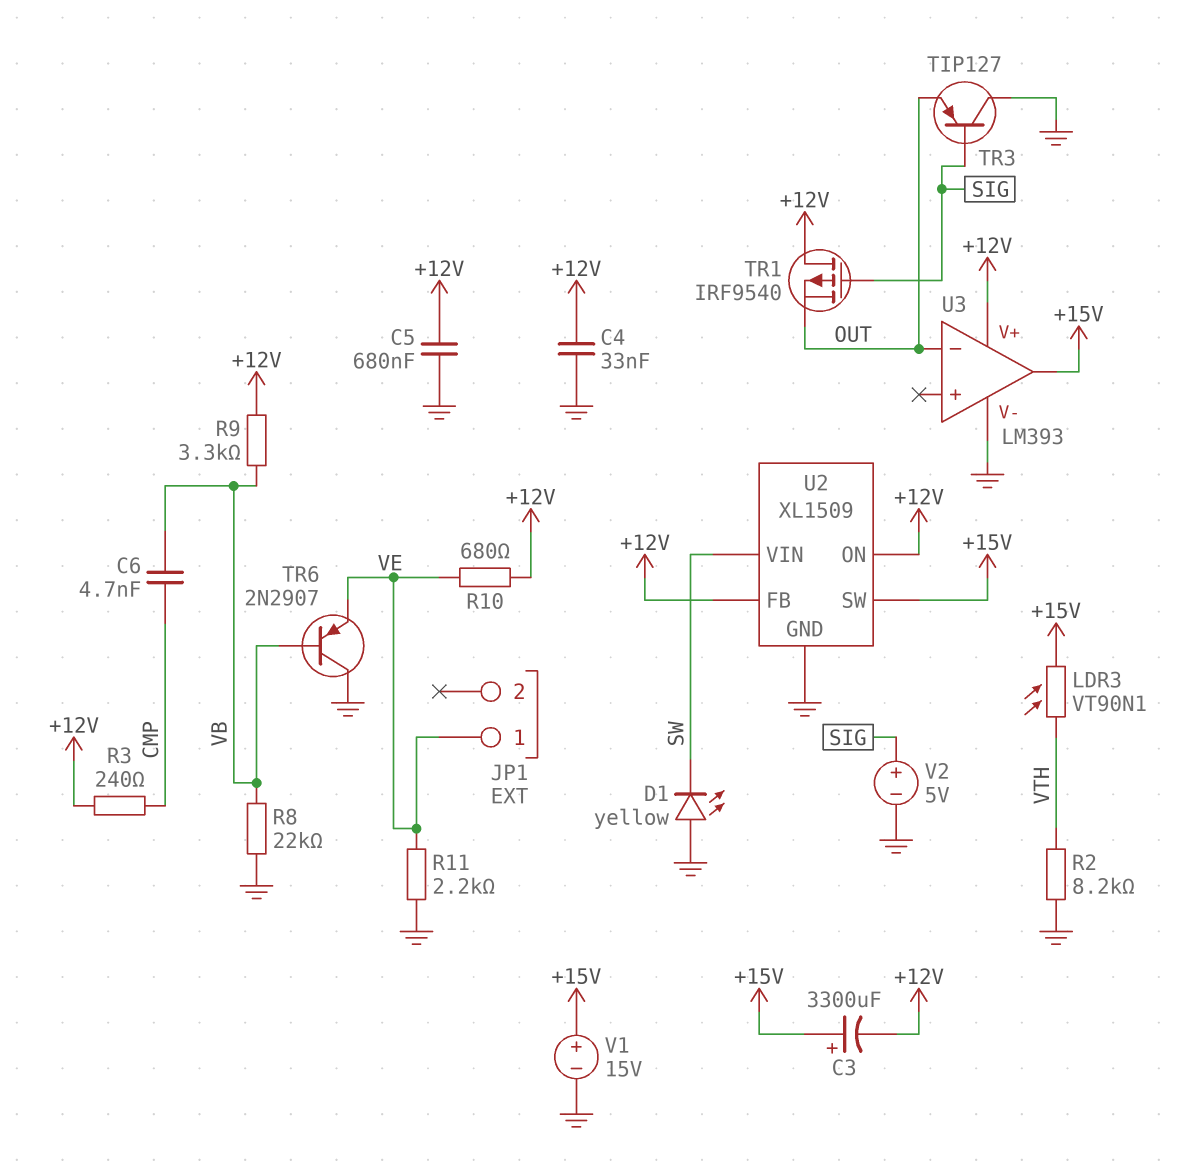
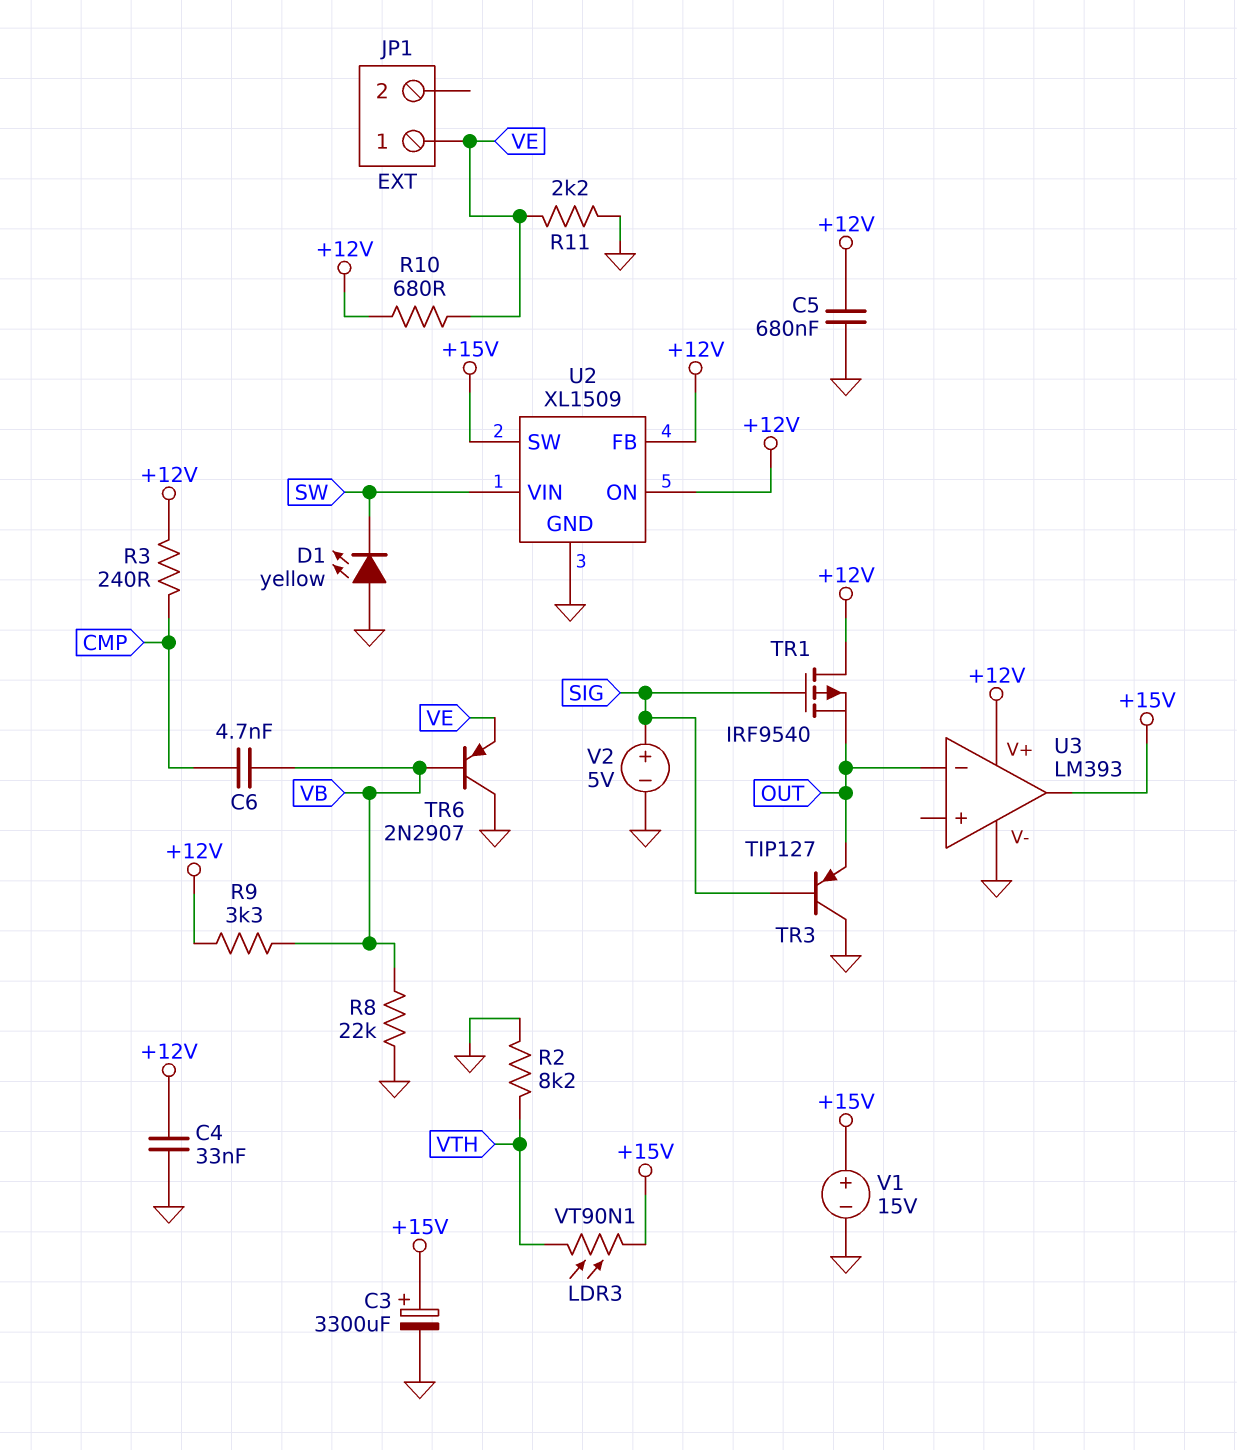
C3: 3300uF (plus +15V, minus +12V) -> 3300uF (plus +15V, minus GND)

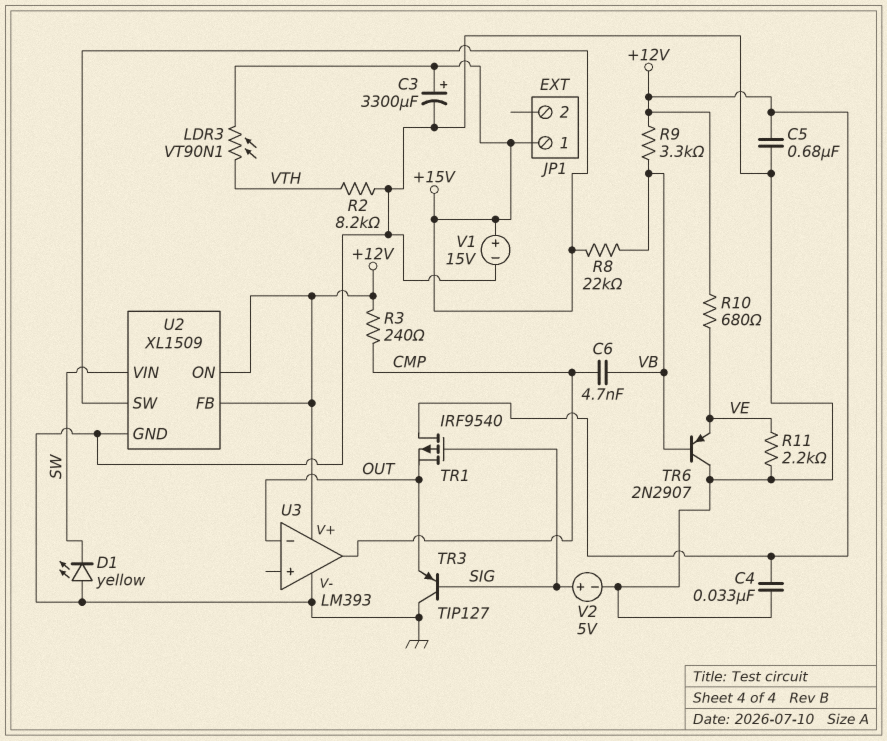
JP1 pin 1: VE -> +15V
R8: 22k (GND, VB) -> 22k (+15V, VB)
U3 pin out: +15V -> CMP

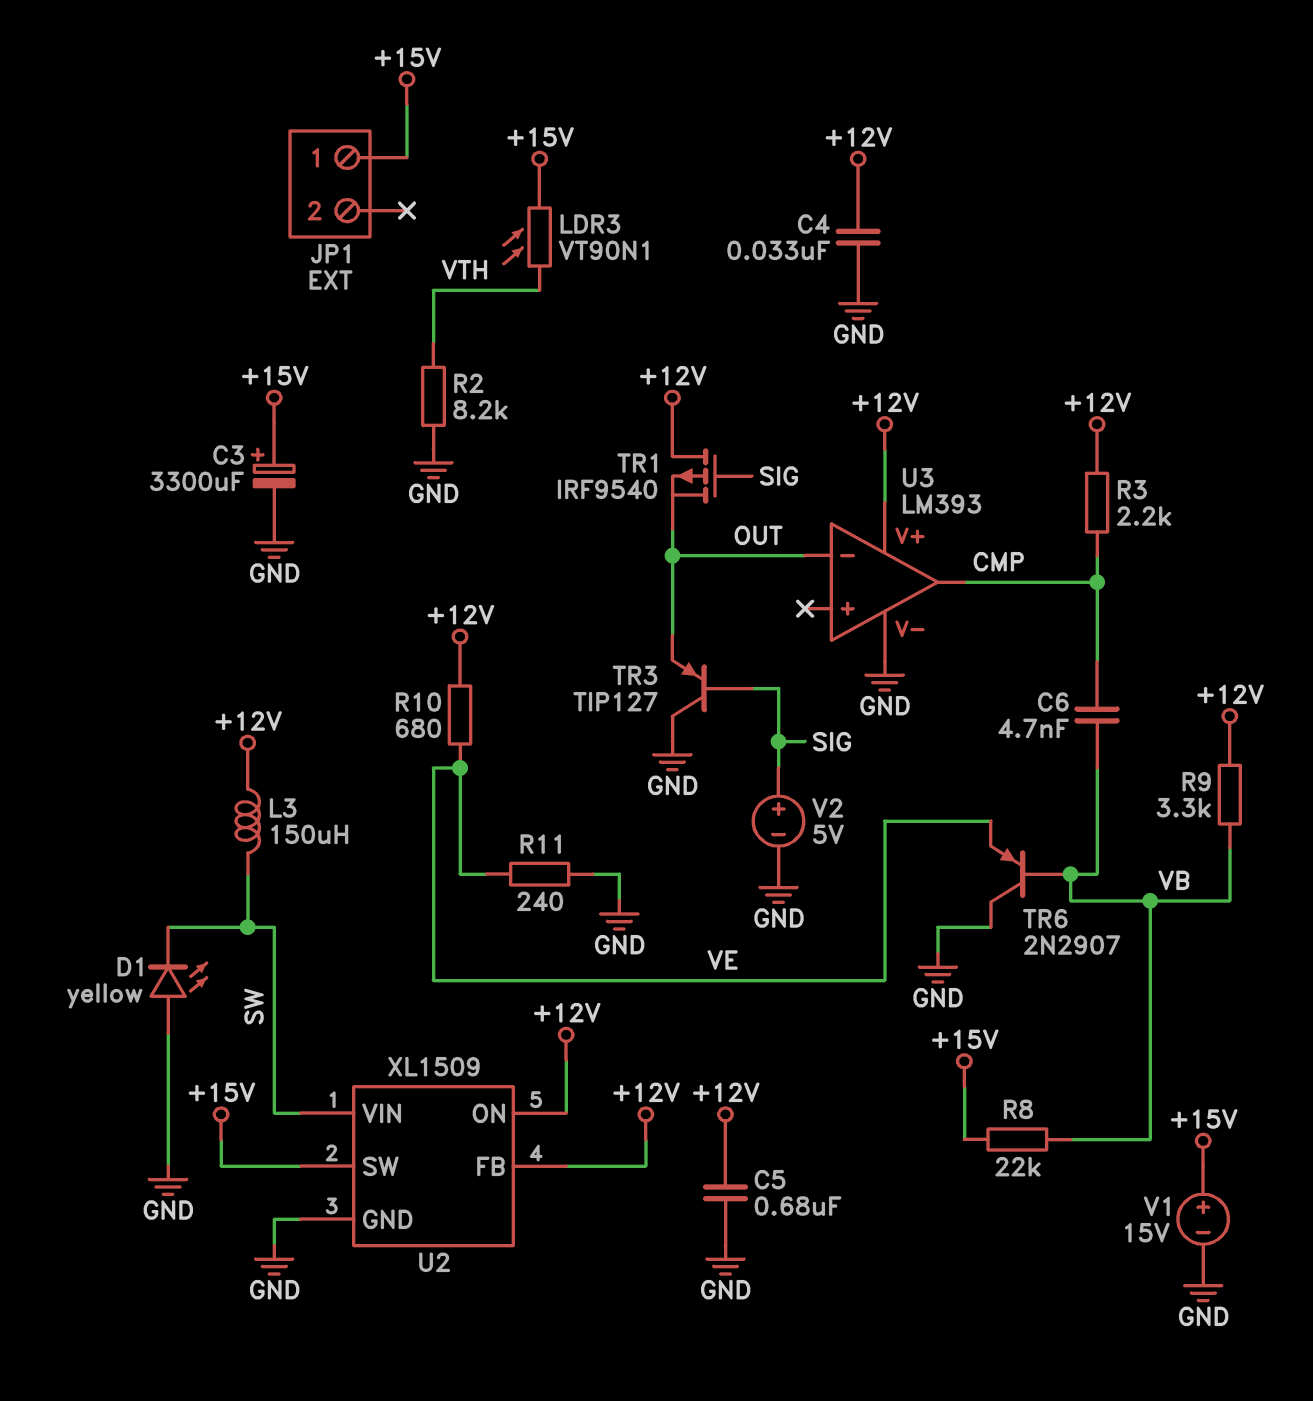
L3: none -> 150uH (+12V, SW)
R3: 240 (+12V, CMP) -> 2.2k (+12V, CMP)
R11: 2.2k (GND, VE) -> 240 (GND, VE)

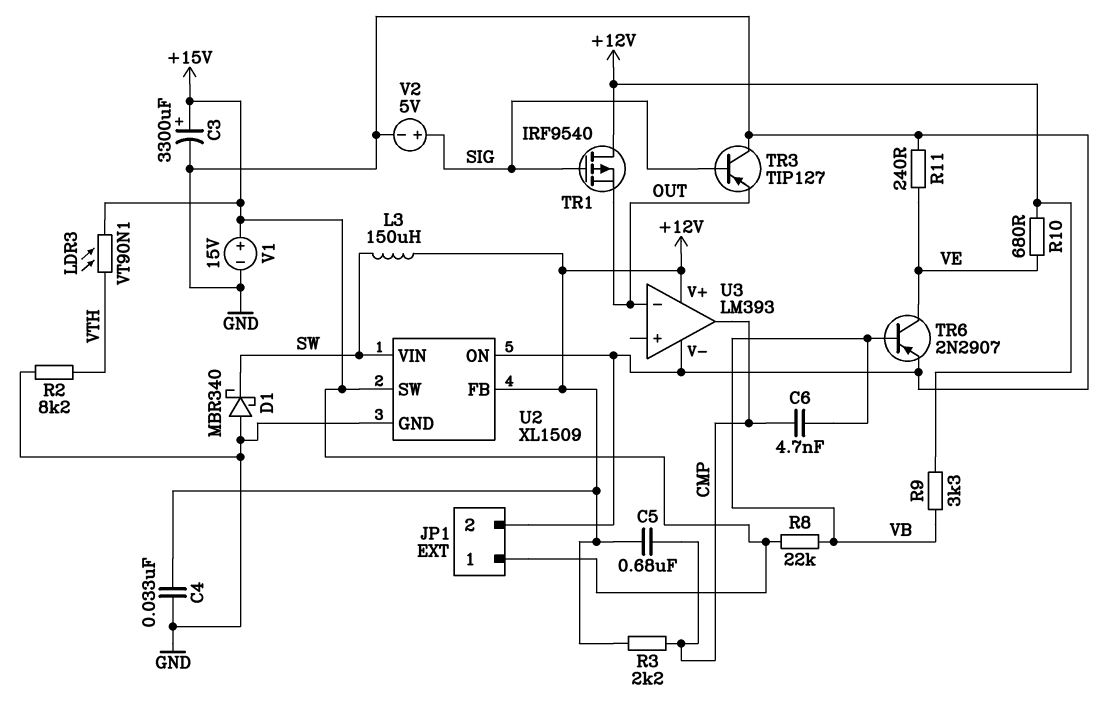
C5: 680nF (+12V, GND) -> 680nF (+12V, CMP)
D1: LED yellow (A GND, K SW) -> schottky MBR340 (A GND, K SW)
JP1 pin 2: none -> GND
TR6: PNP 2N2907 (B VB, C GND, E VE) -> PNP 2N2907 (B VB, C VE, E GND)
U2 pin ON: +12V -> GND

